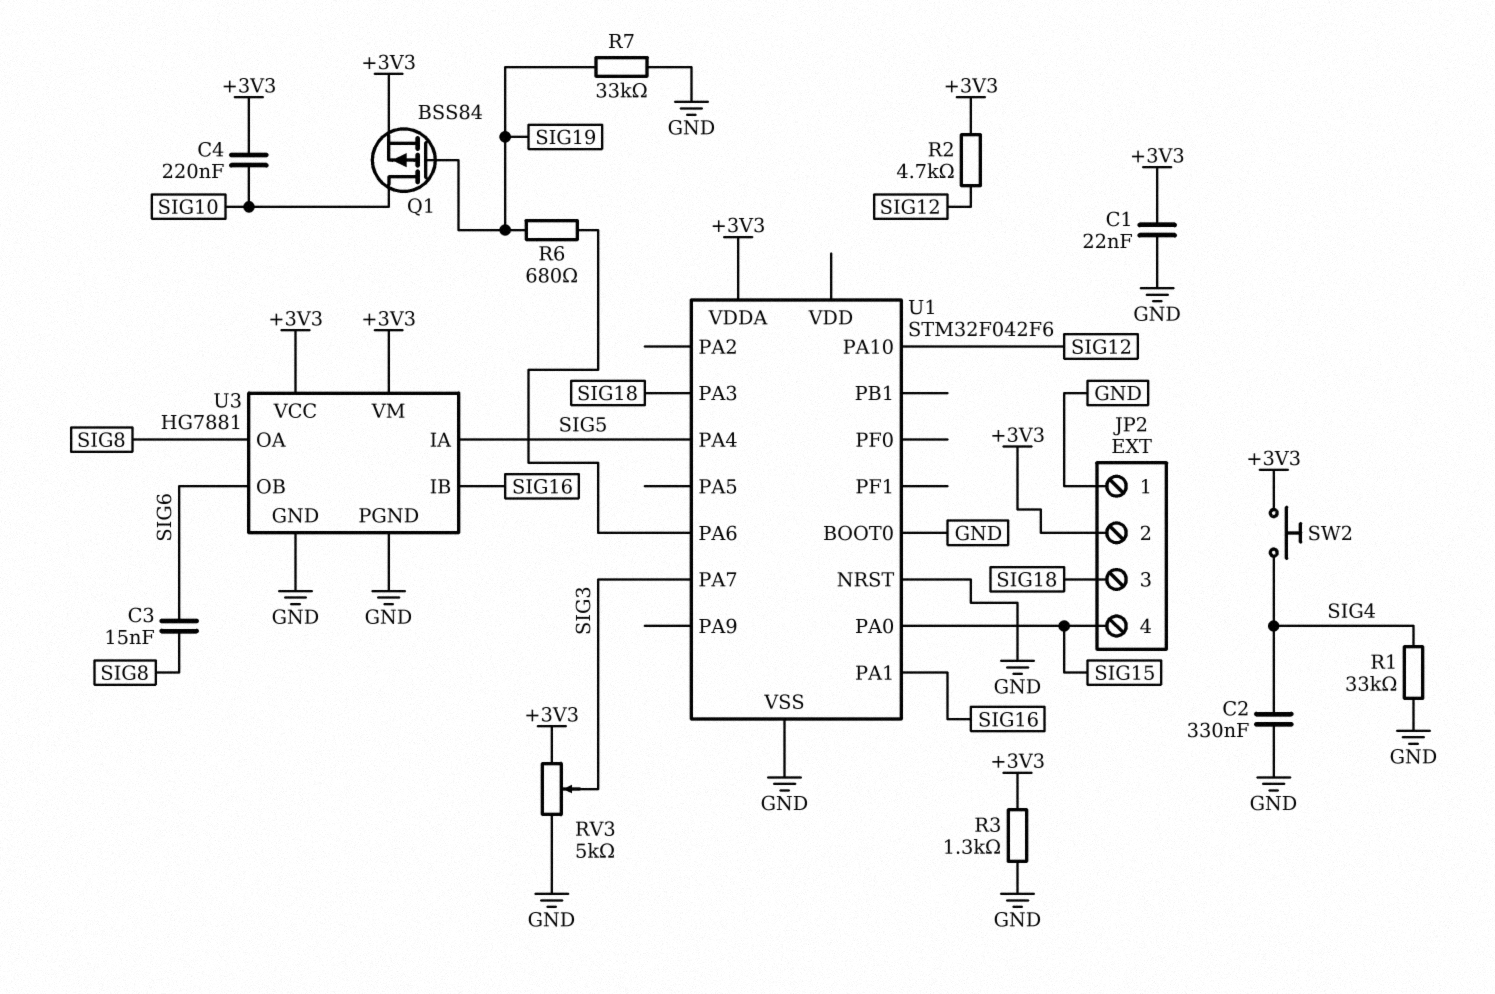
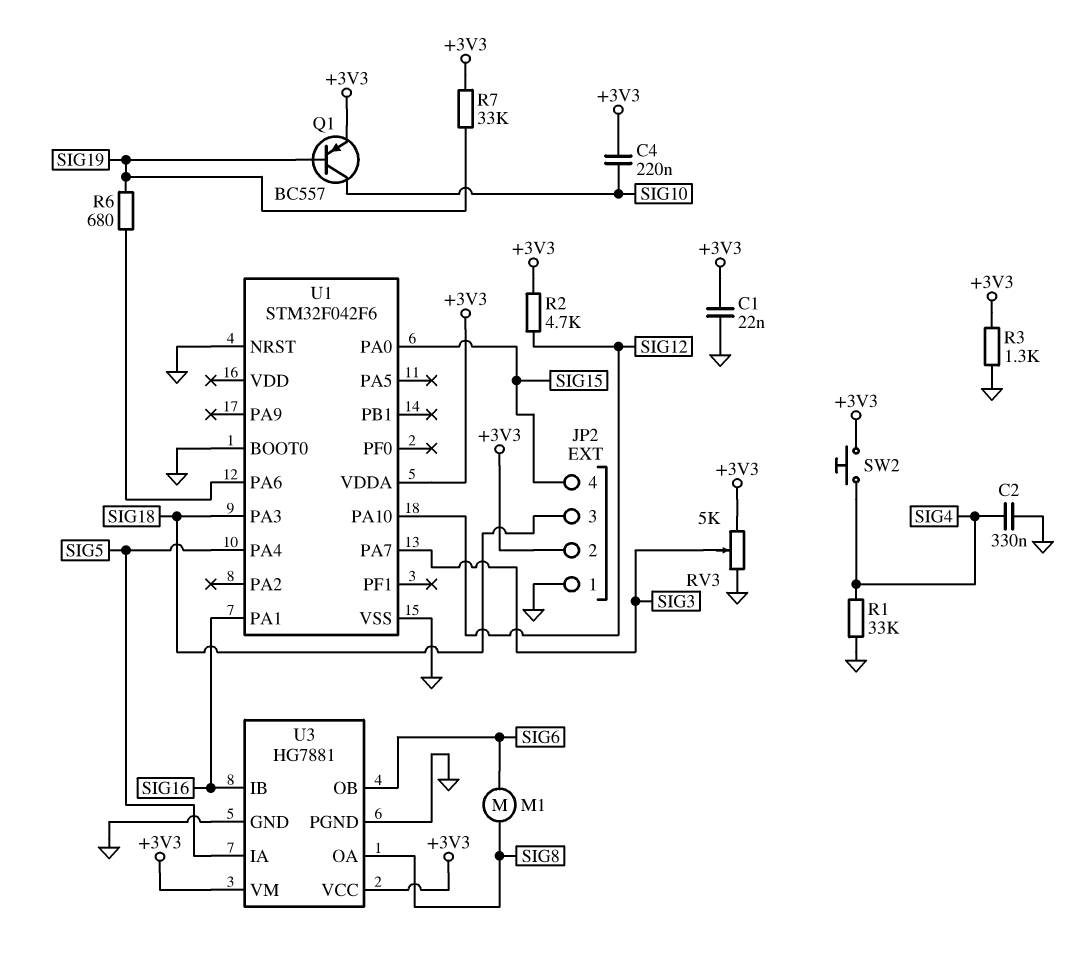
C3: 15nF (SIG6, SIG8) -> none
M1: none -> motor (SIG6, SIG8)
Q1: PMOS BSS84 (G SIG19, D SIG10, S +3V3) -> PNP BC557 (B SIG19, C SIG10, E +3V3)
R7: 33k (GND, SIG19) -> 33k (+3V3, SIG19)

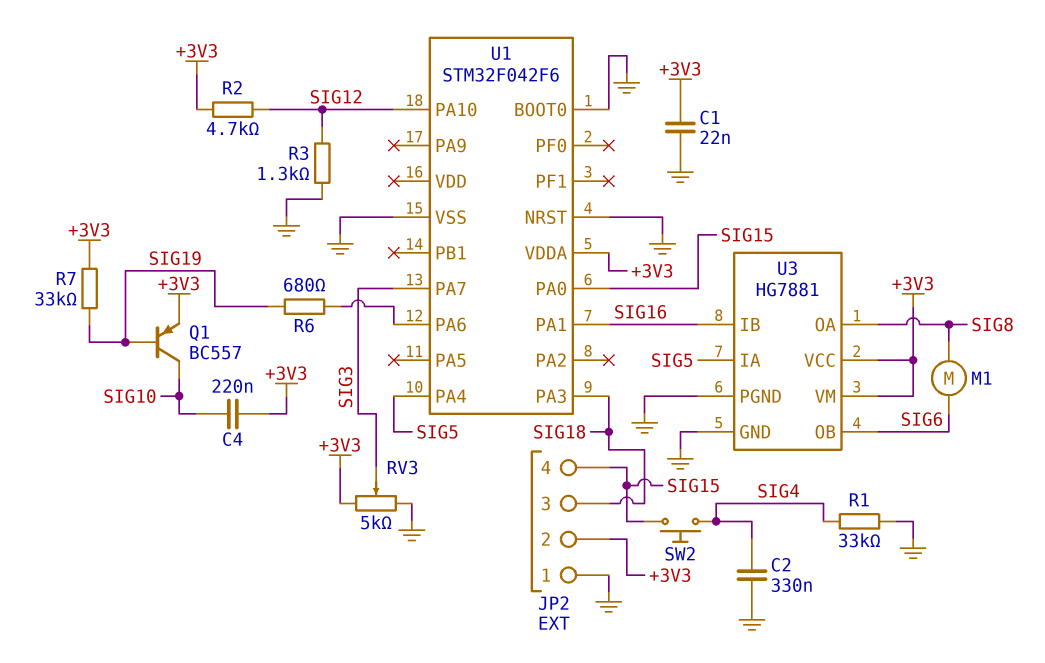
R3: 1.3k (+3V3, GND) -> 1.3k (GND, SIG12)
SW2: button (+3V3, SIG4) -> button (SIG4, SIG15)

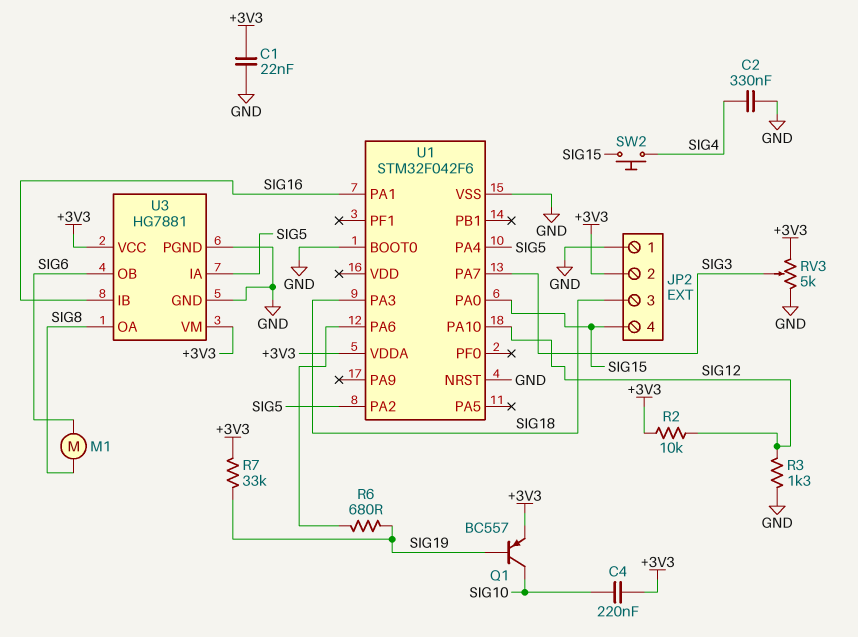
R1: 33k (GND, SIG4) -> none
R2: 4.7k (+3V3, SIG12) -> 10k (+3V3, SIG12)
U1 pin PA2: none -> SIG5

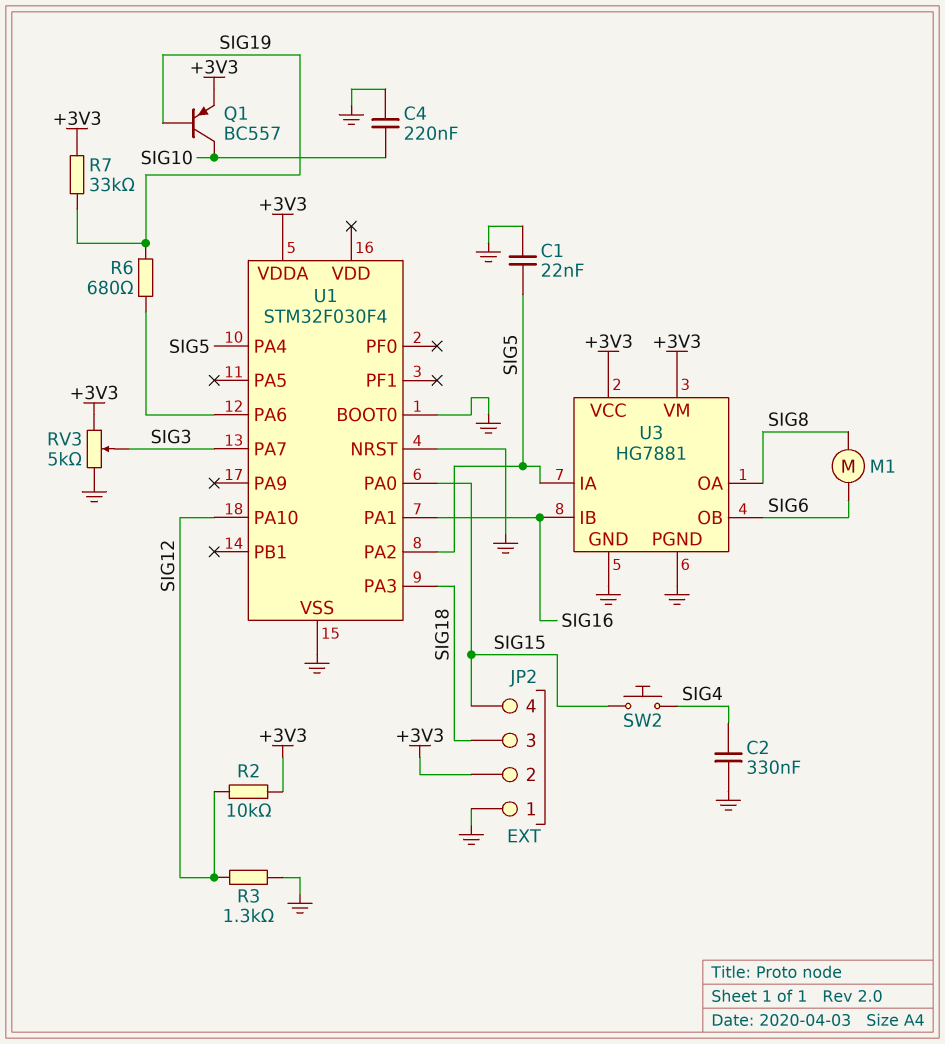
C1: 22nF (+3V3, GND) -> 22nF (GND, SIG5)
C4: 220nF (+3V3, SIG10) -> 220nF (GND, SIG10)
U1: STM32F042F6 -> STM32F030F4

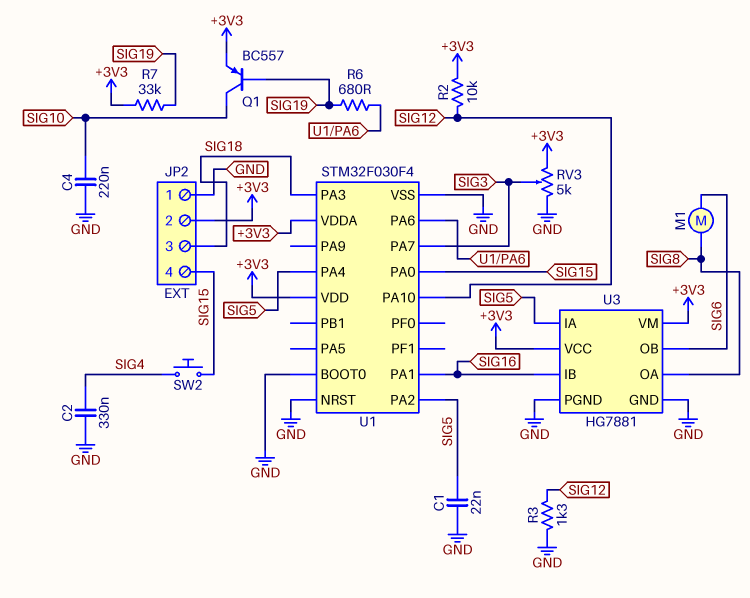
U1 pin VDD: none -> +3V3

